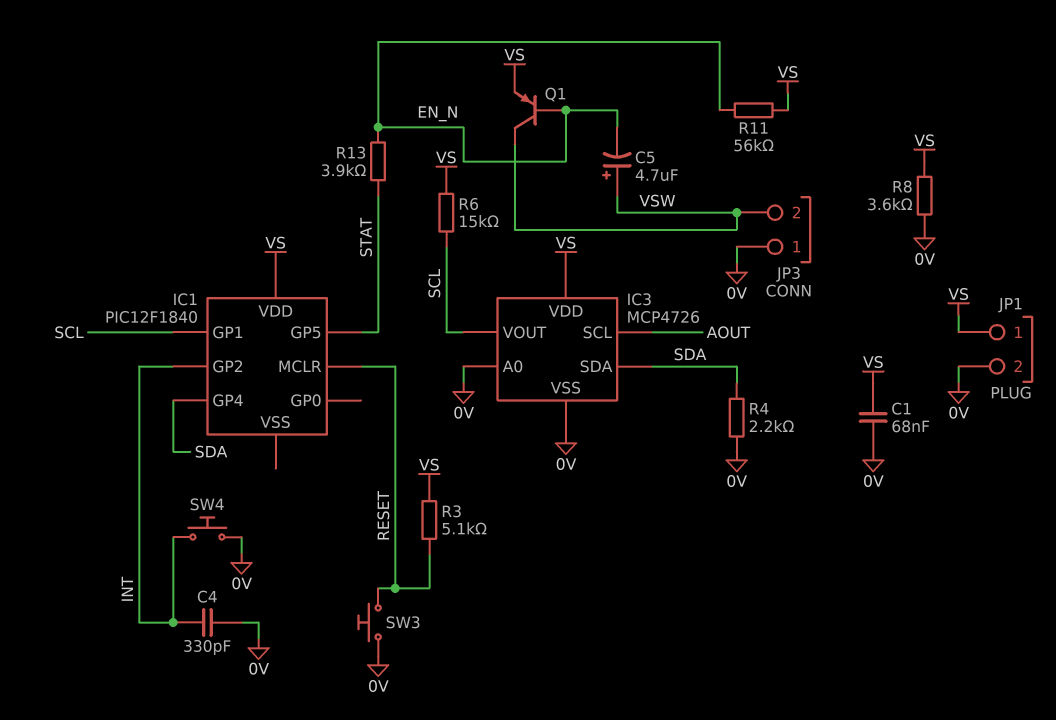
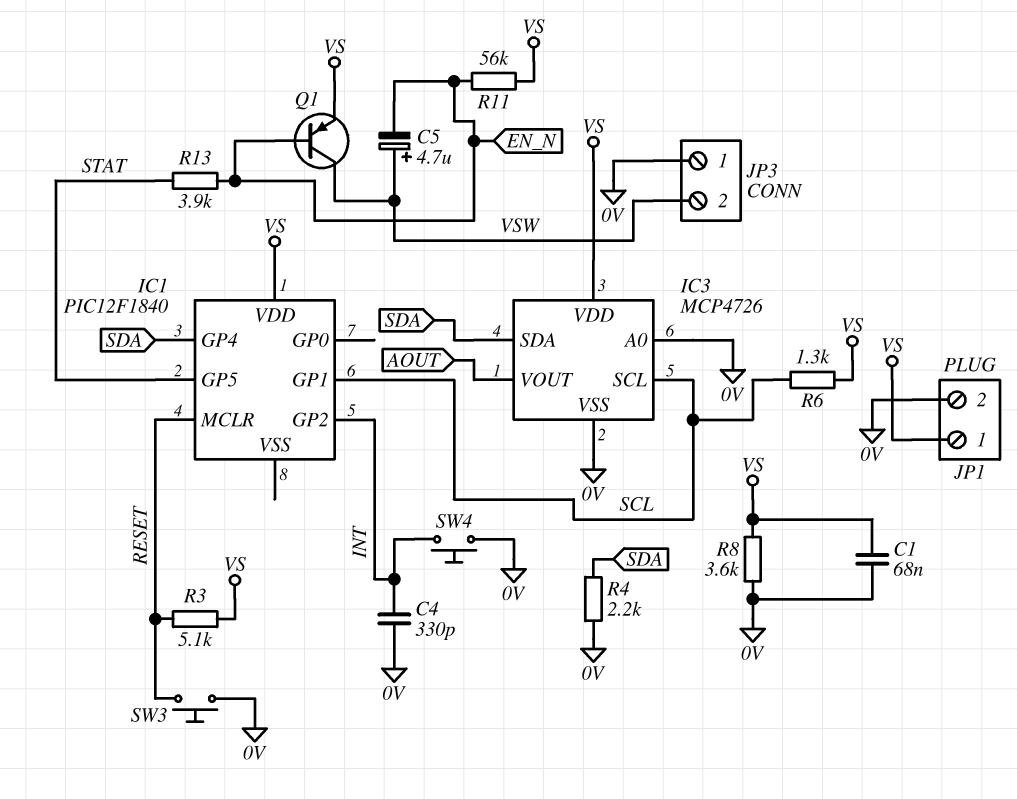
IC3 pin SCL: AOUT -> SCL
IC3 pin VOUT: SCL -> AOUT
R6: 15k (SCL, VS) -> 1.3k (SCL, VS)

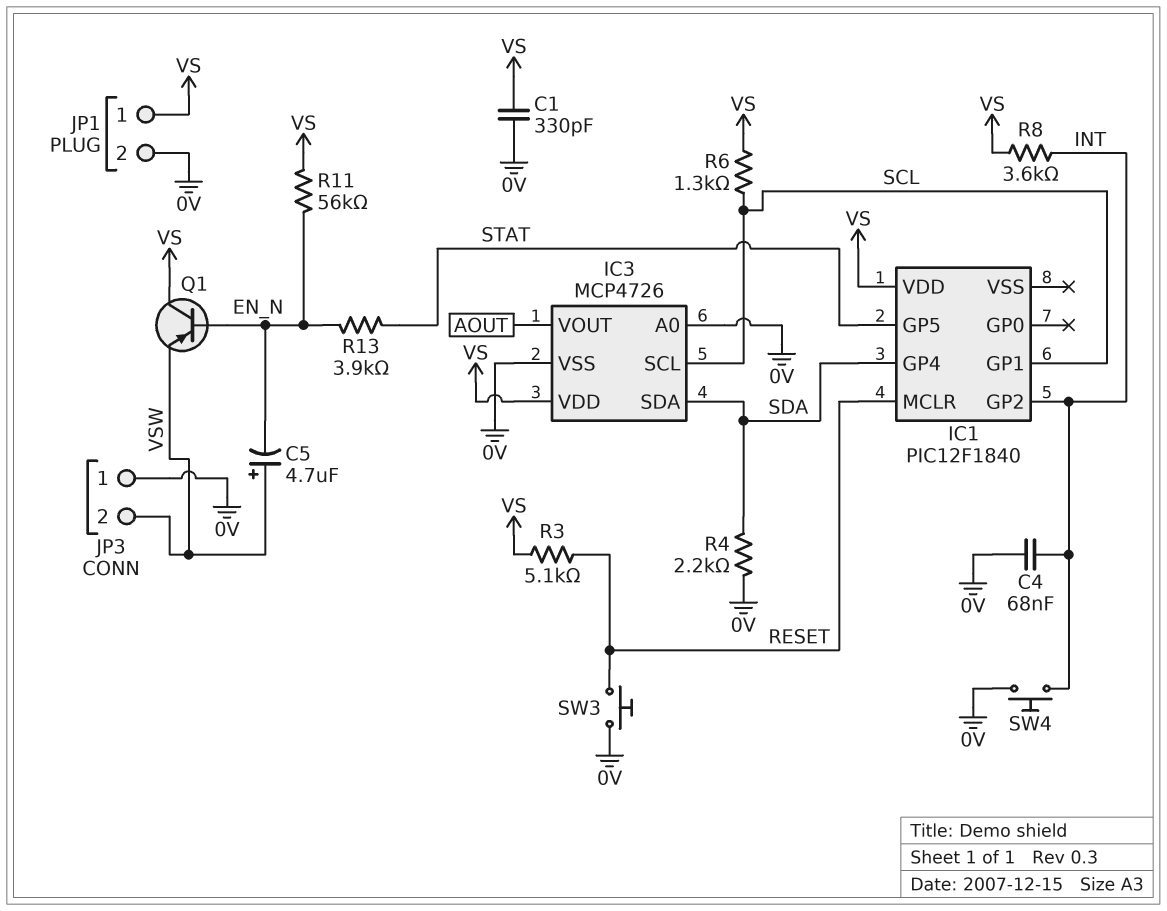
C1: 68nF (0V, VS) -> 330pF (0V, VS)
C4: 330pF (0V, INT) -> 68nF (0V, INT)
Q1: PNP (B EN_N, C VSW, E VS) -> PNP (B EN_N, C VS, E VSW)
R8: 3.6k (0V, VS) -> 3.6k (INT, VS)

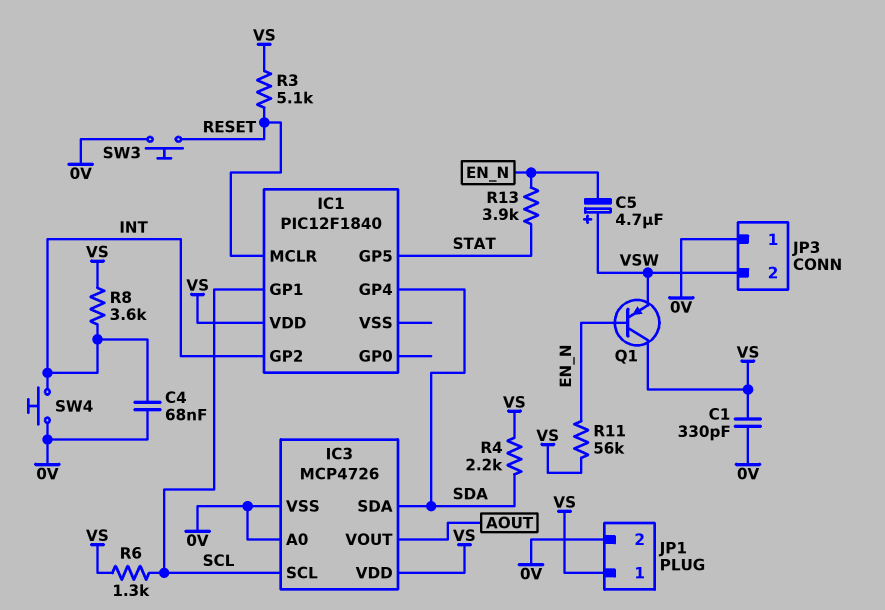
R4: 2.2k (0V, SDA) -> 2.2k (SDA, VS)

